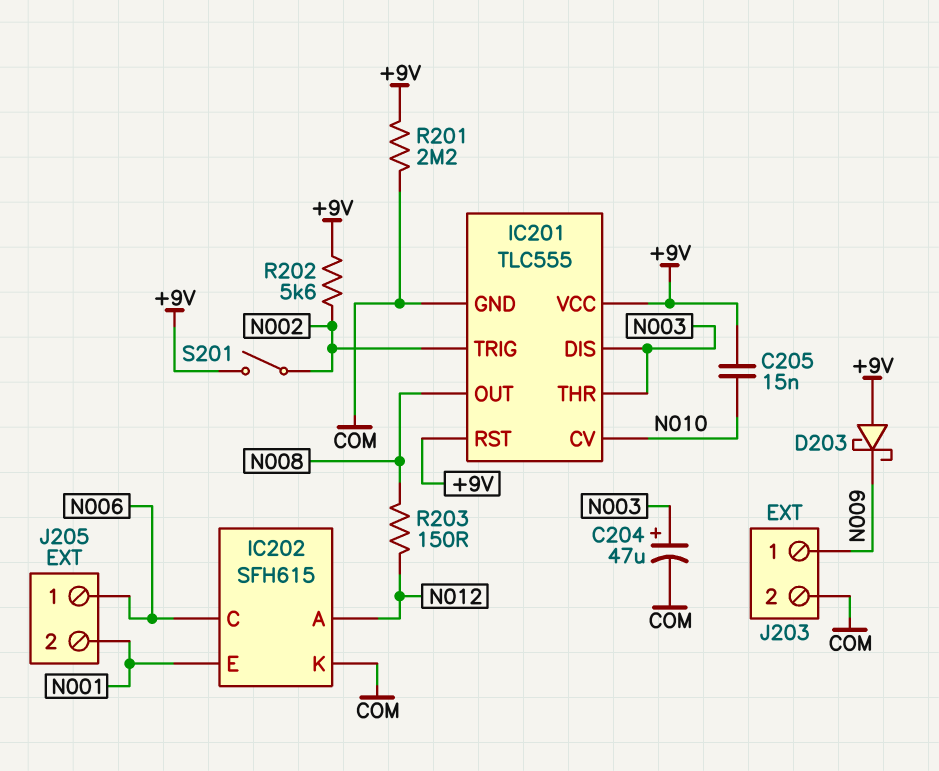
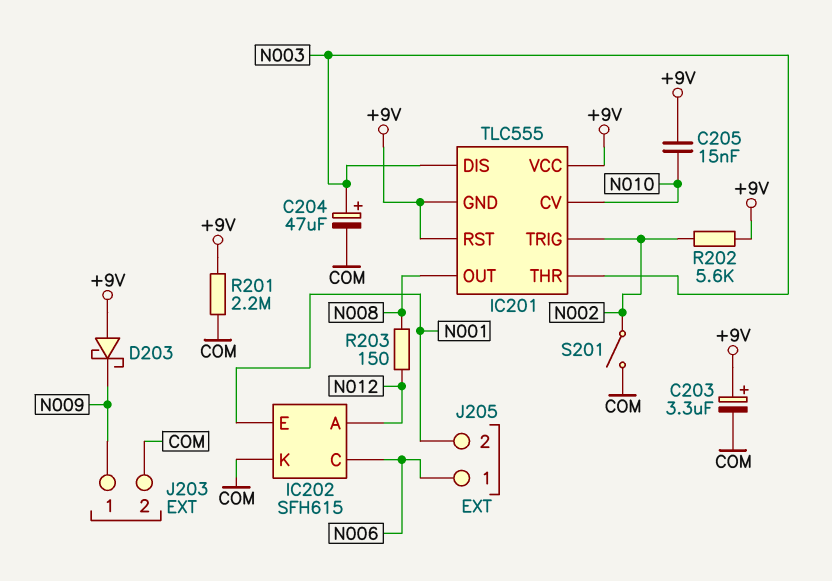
C203: none -> 3.3uF (plus +9V, minus COM)
IC201 pin GND: COM -> +9V
S201: switch (+9V, N002) -> switch (COM, N002)

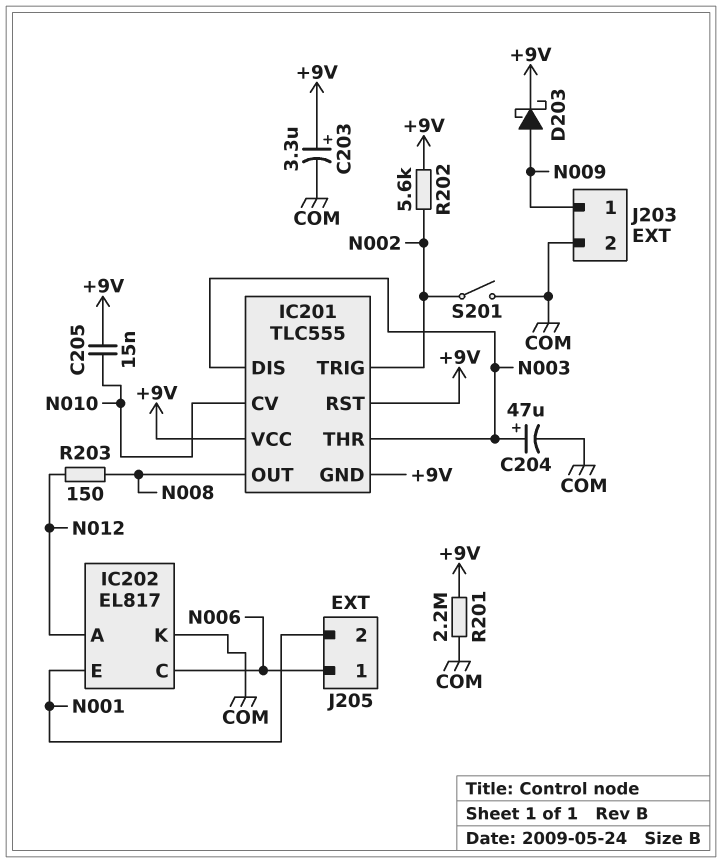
D203: schottky (A +9V, K N009) -> schottky (A N009, K +9V)
IC202: SFH615 -> EL817

